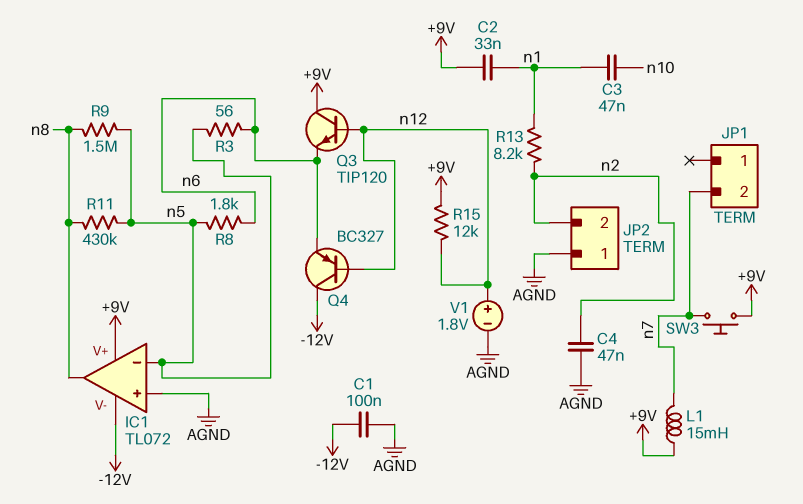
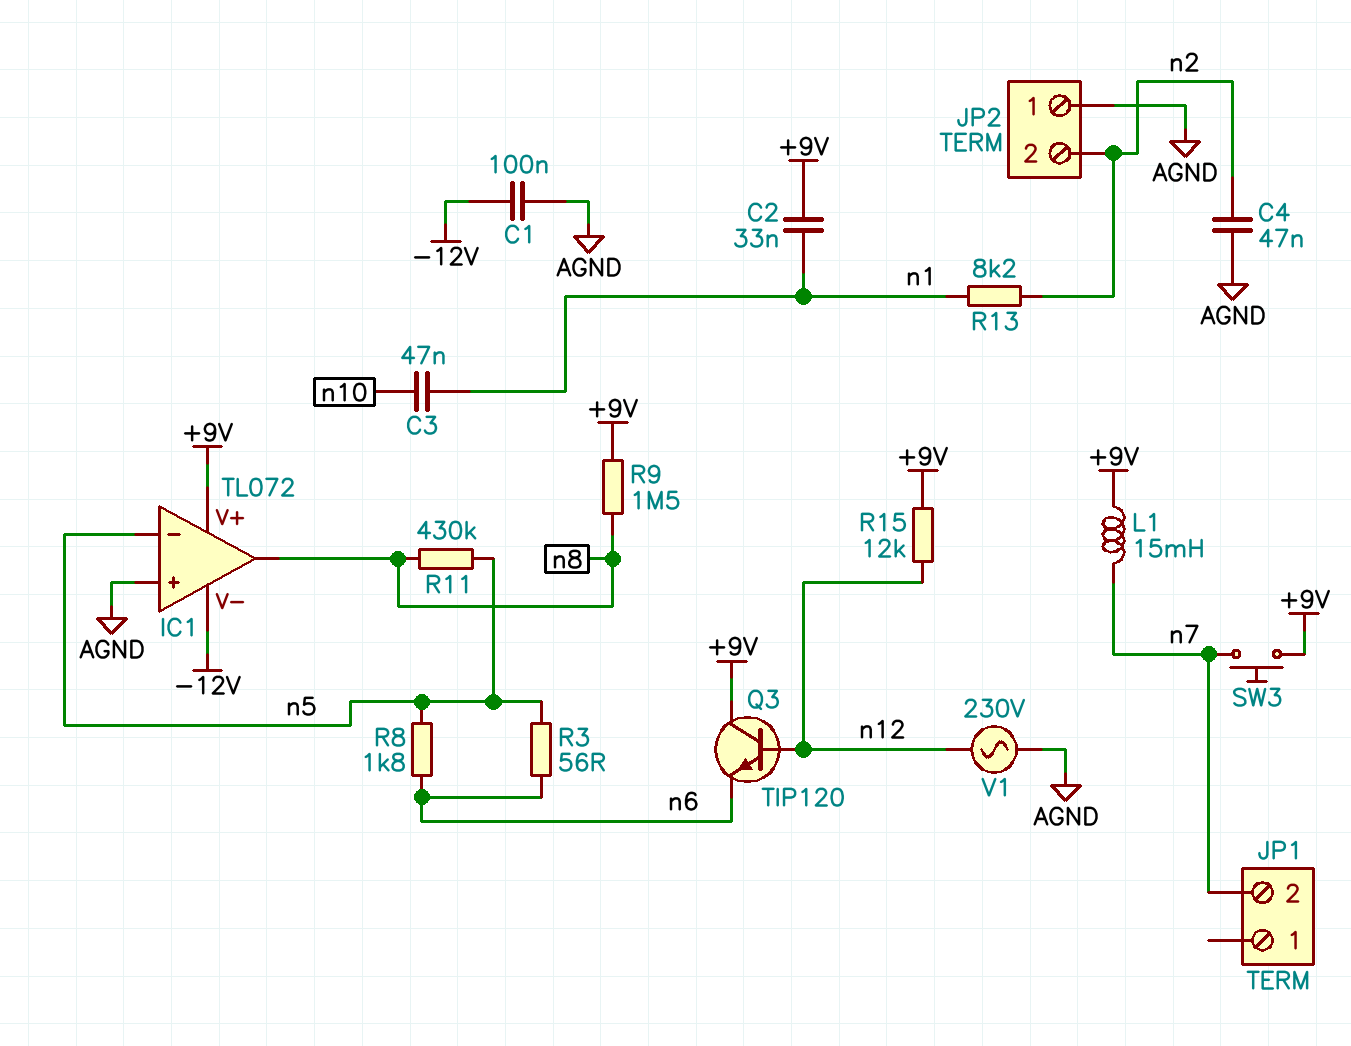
Q4: PNP BC327 (B n12, C -12V, E n6) -> none
R9: 1.5M (n5, n8) -> 1.5M (+9V, n8)
V1: 1.8V (plus n12, minus AGND) -> AC 230V (AGND, n12)

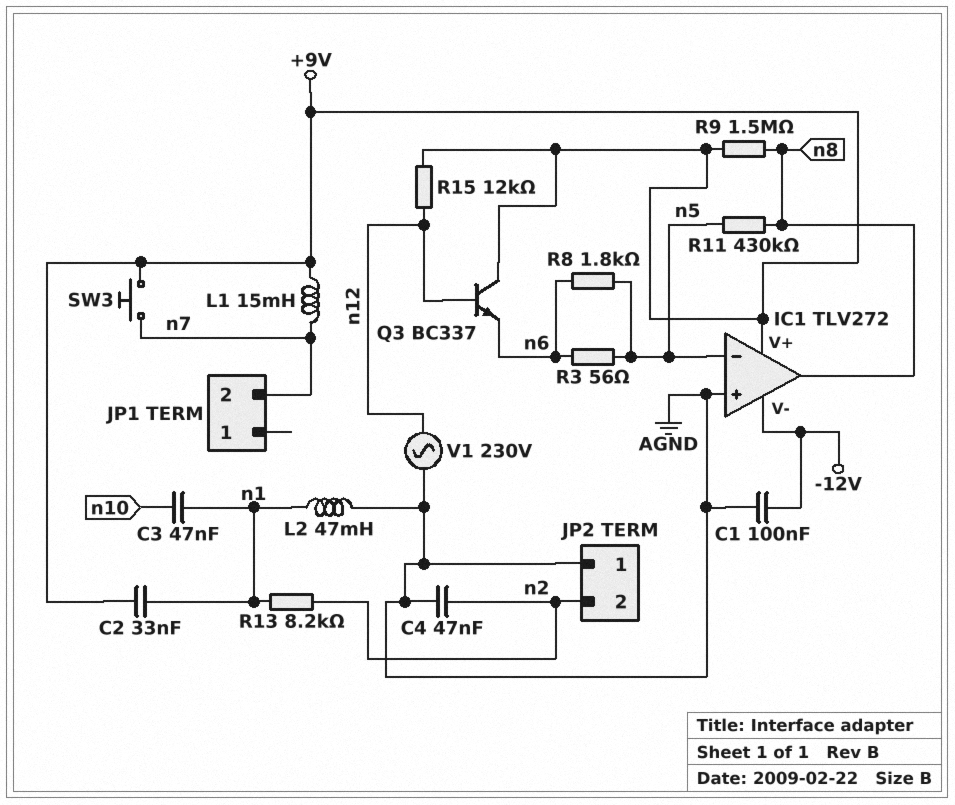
IC1: TL072 -> TLV272
L2: none -> 47mH (AGND, n1)
Q3: NPN TIP120 (B n12, C +9V, E n6) -> NPN BC337 (B n12, C +9V, E n6)

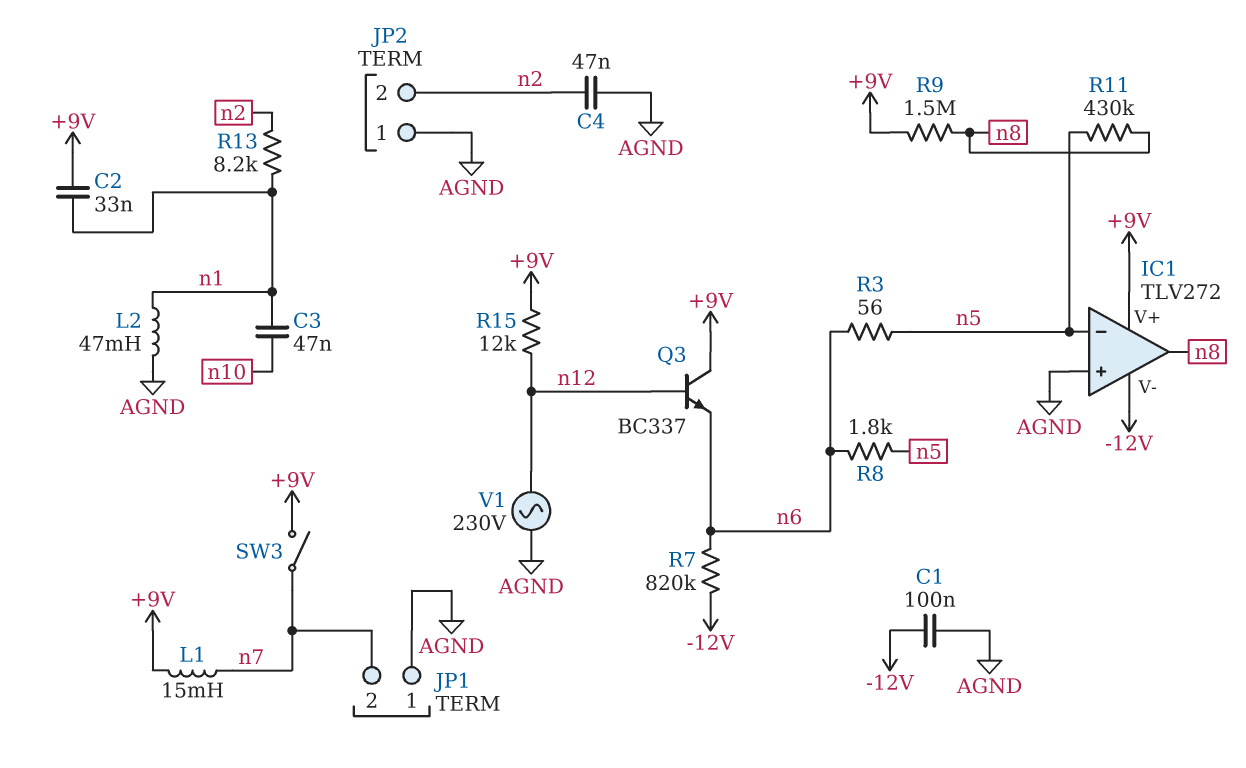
JP1 pin 1: none -> AGND
R7: none -> 820k (-12V, n6)
SW3: button (+9V, n7) -> switch (+9V, n7)

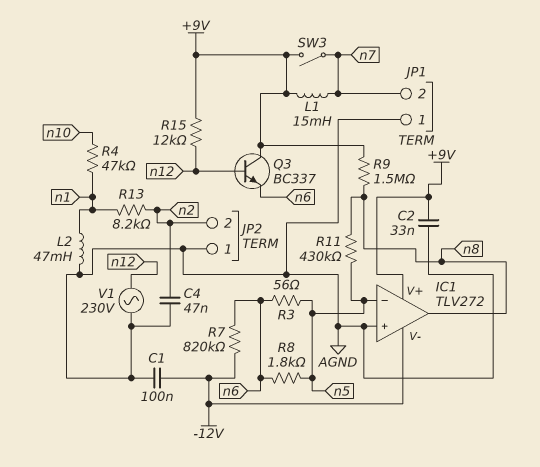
C2: 33nF (+9V, n1) -> 33nF (+9V, AGND)
C3: 47nF (n1, n10) -> none
R4: none -> 47k (n1, n10)

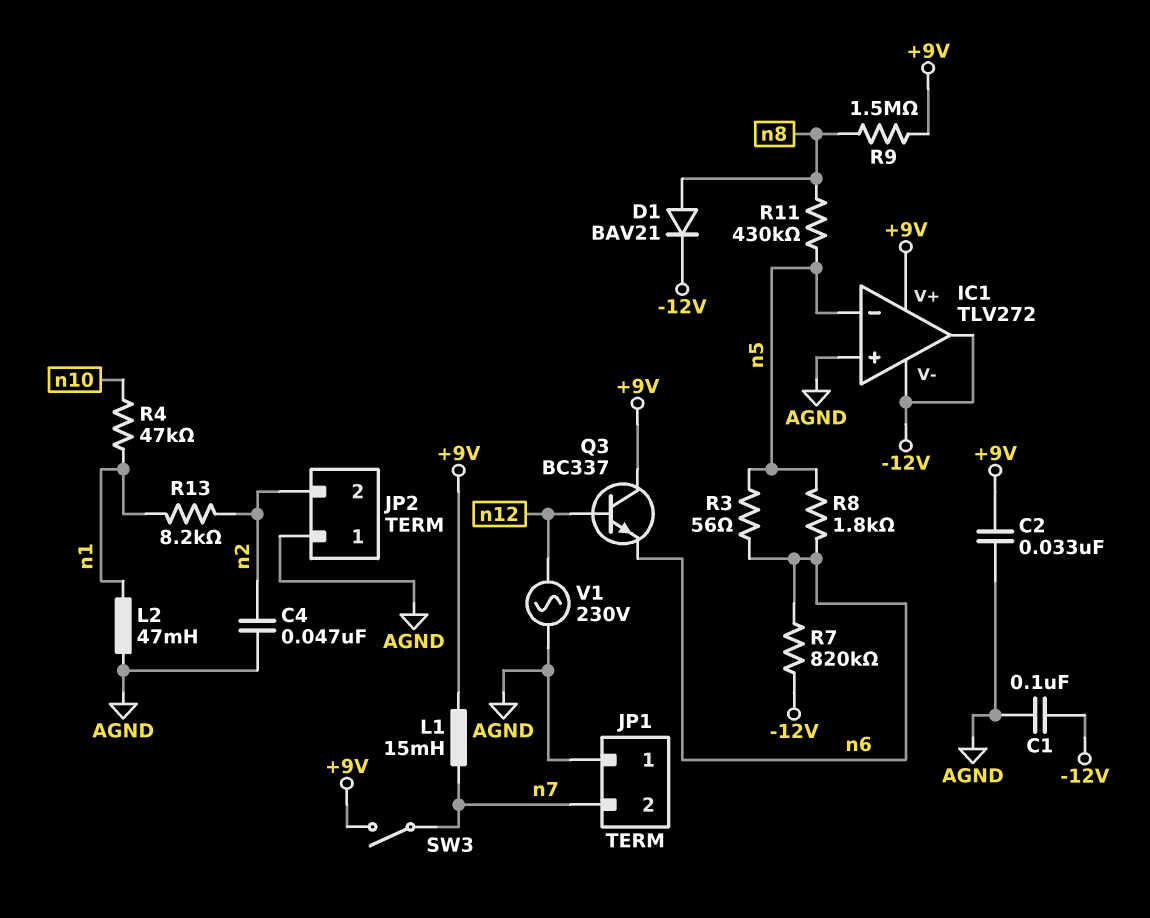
D1: none -> diode BAV21 (A n8, K -12V)
IC1 pin out: n8 -> -12V
R15: 12k (+9V, n12) -> none

